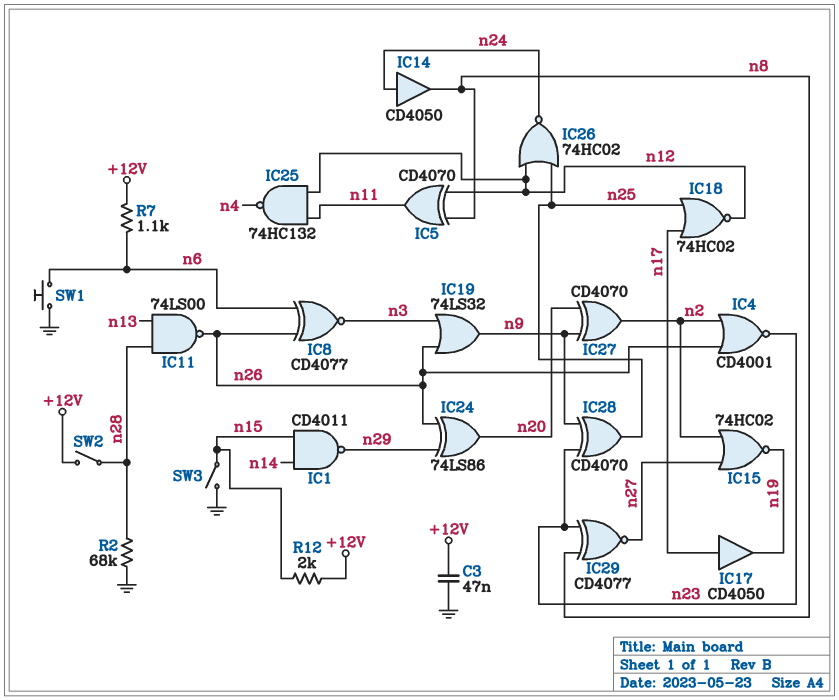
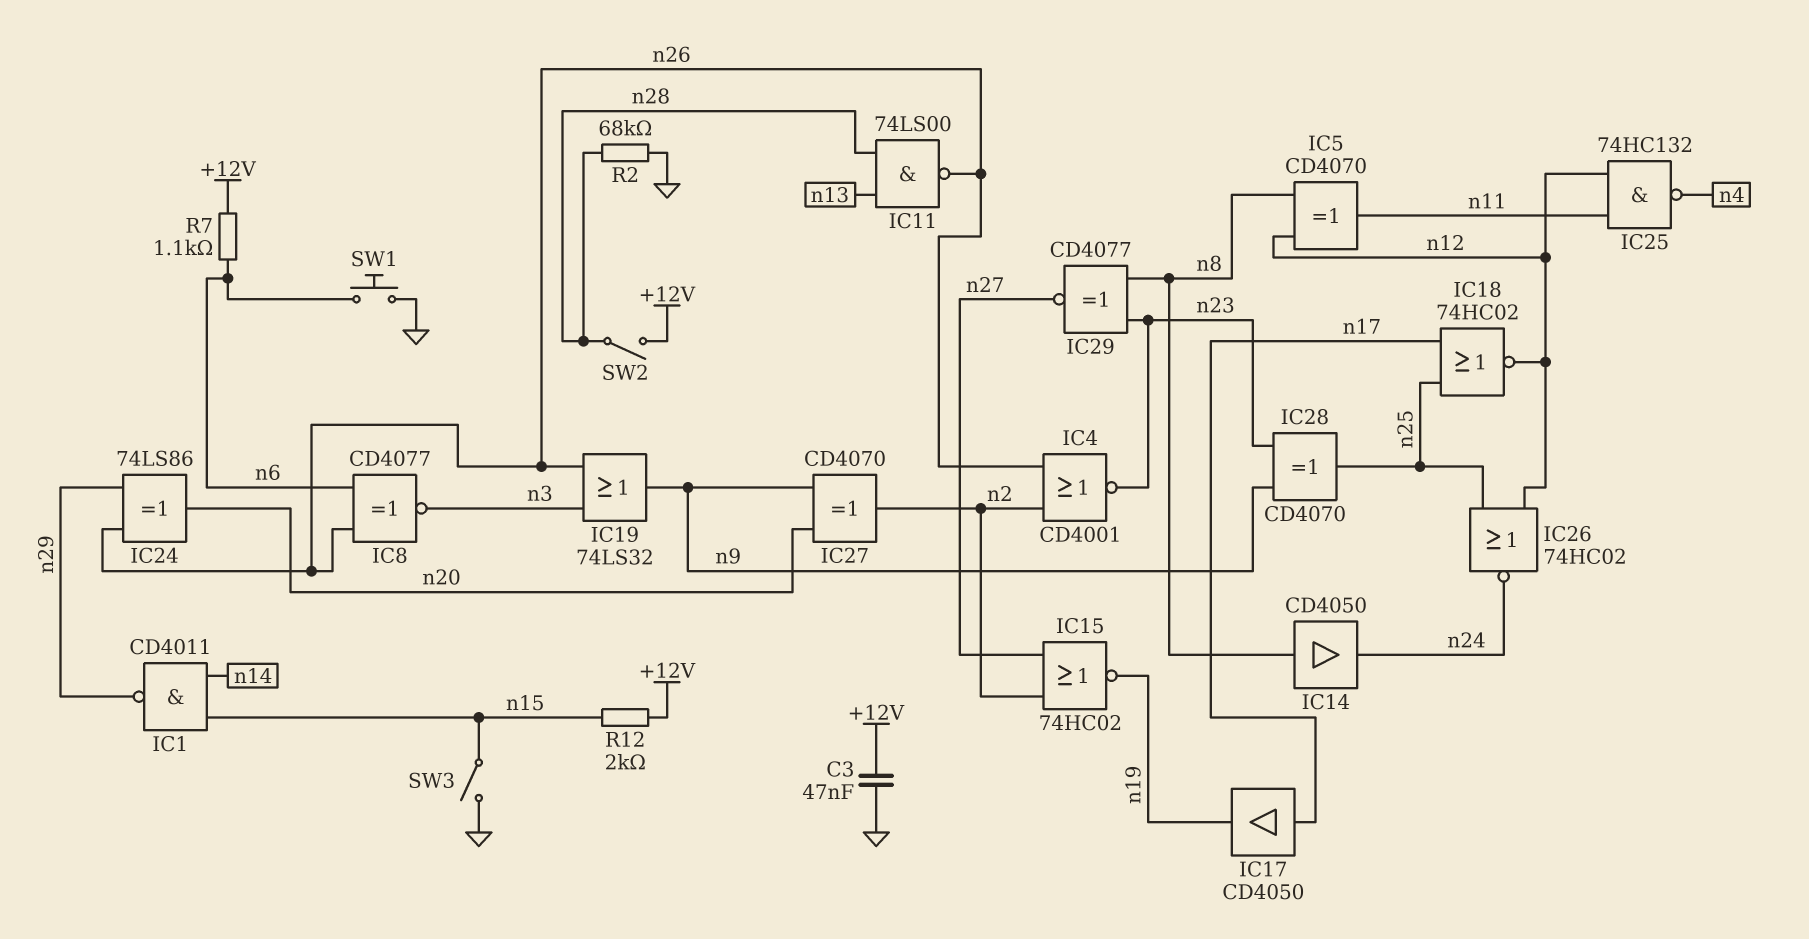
IC14: buffer CD4050 (in n24, out n8) -> buffer CD4050 (in n8, out n24)

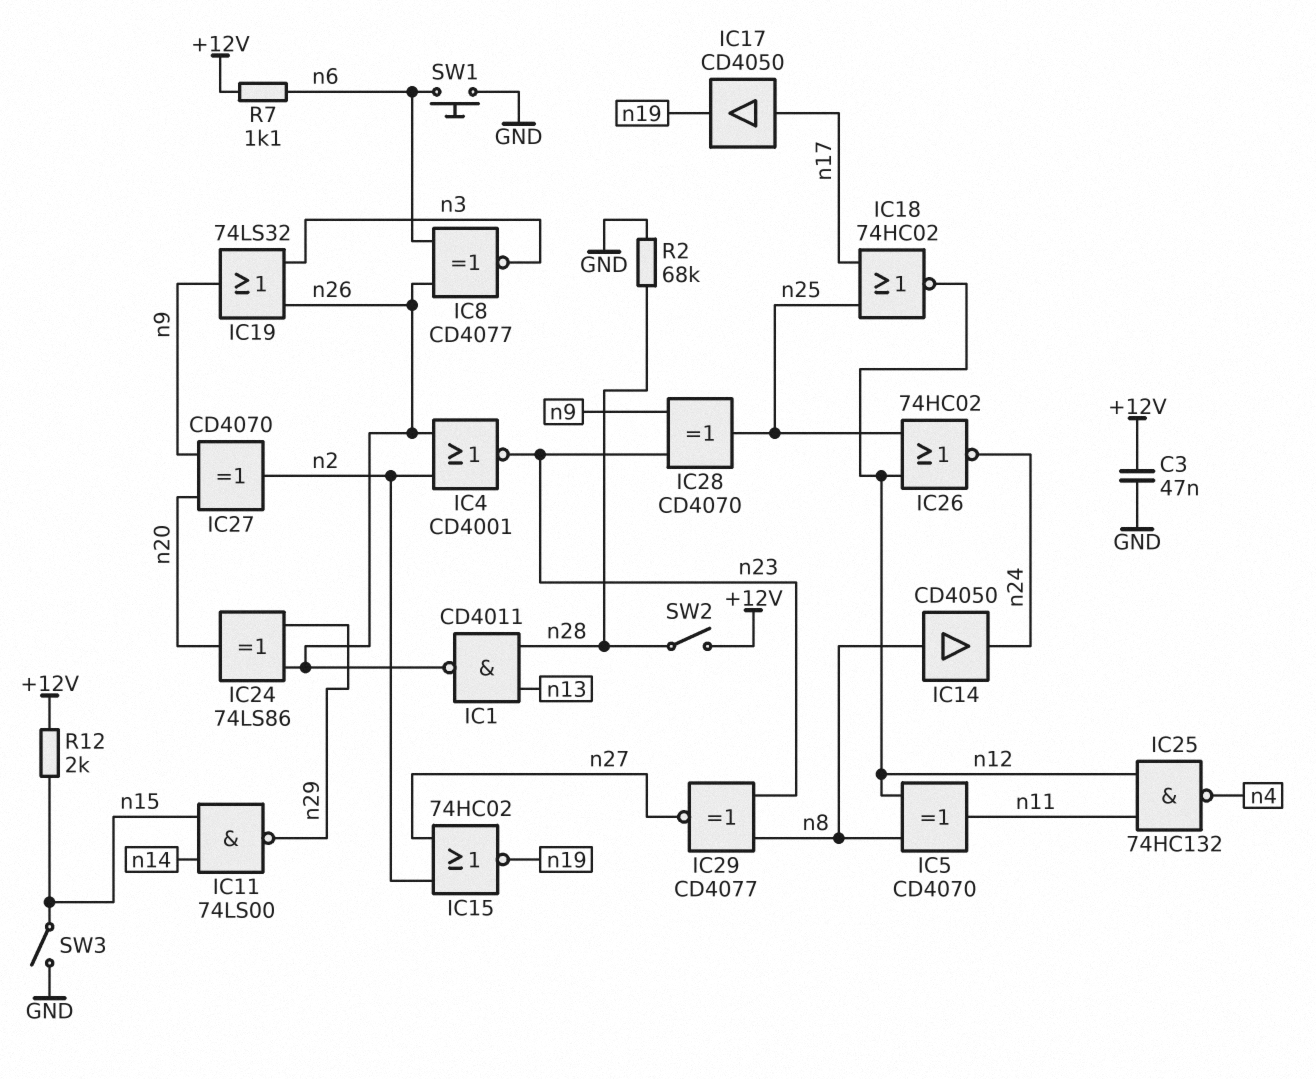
IC1: NAND CD4011 (in n14, in n15, out n29) -> NAND CD4011 (in n13, in n28, out n26)
IC11: NAND 74LS00 (in n13, in n28, out n26) -> NAND 74LS00 (in n14, in n15, out n29)

